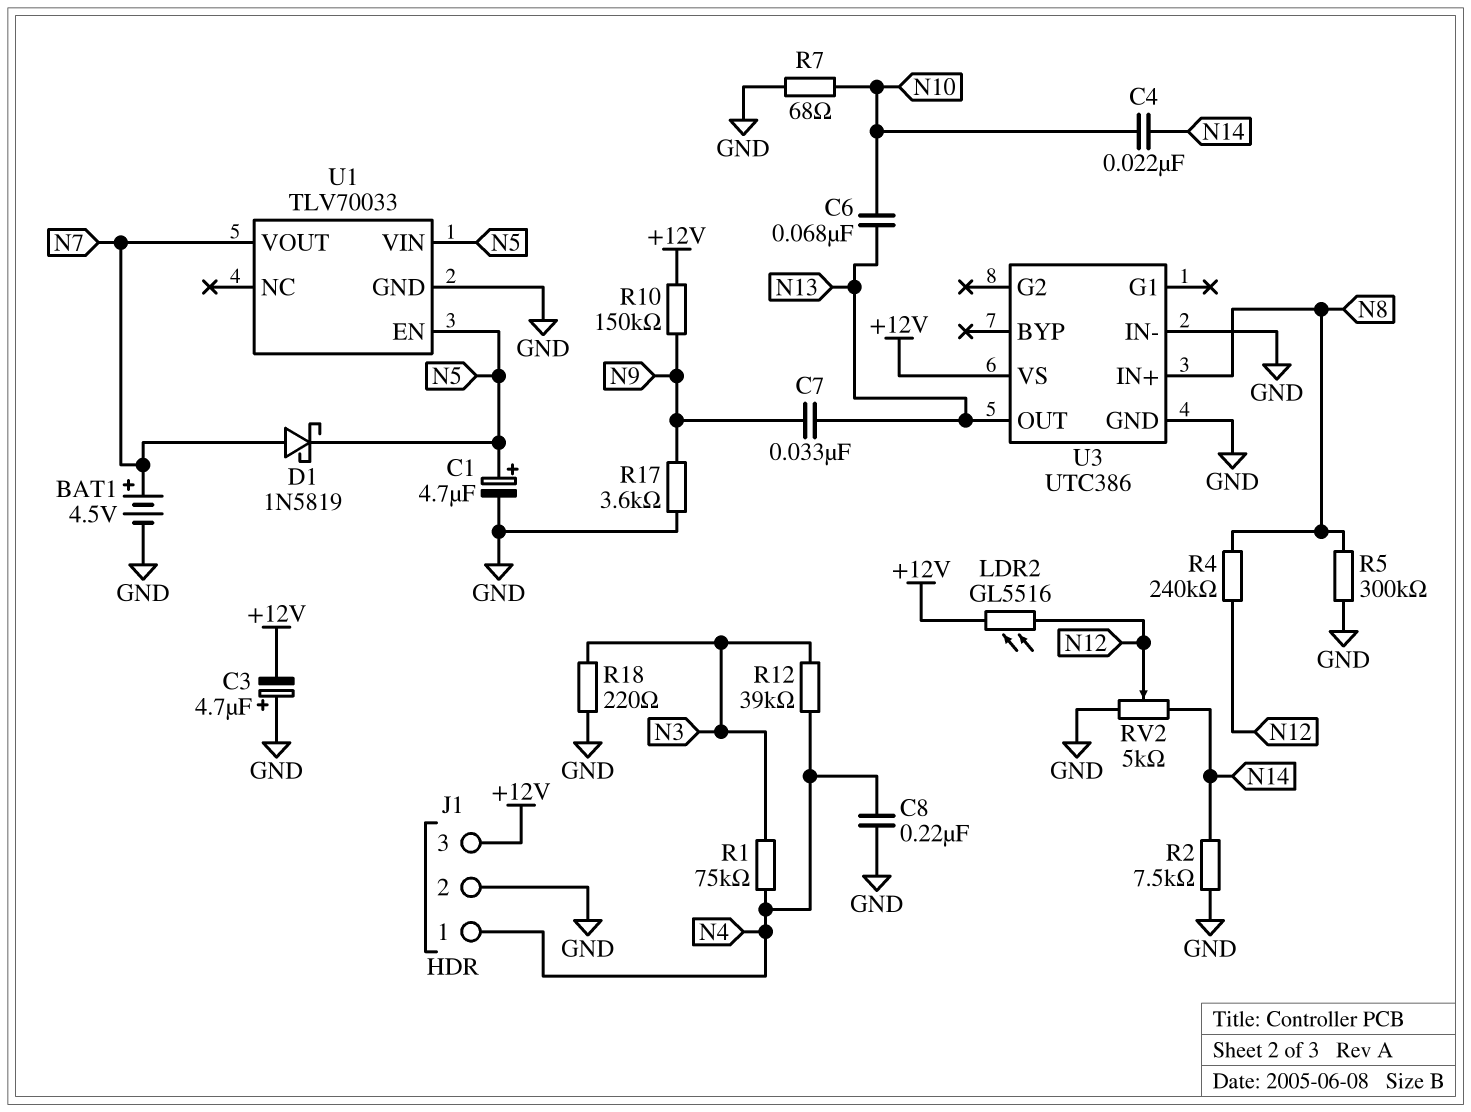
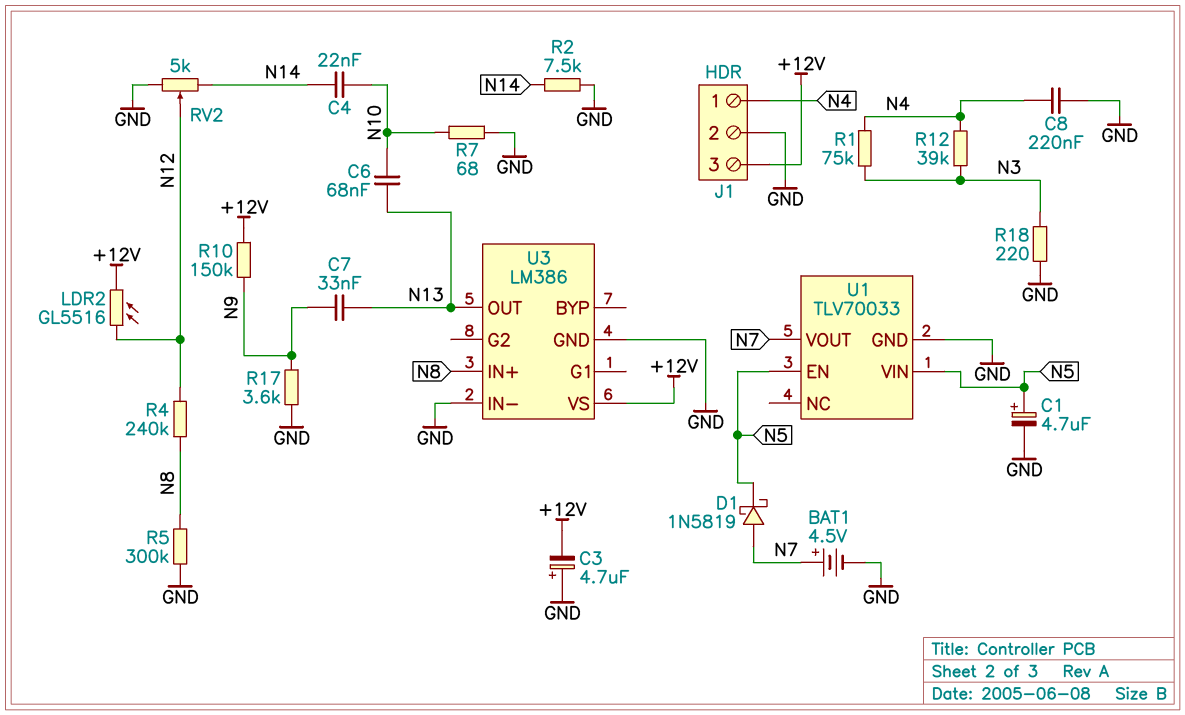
U3: UTC386 -> LM386

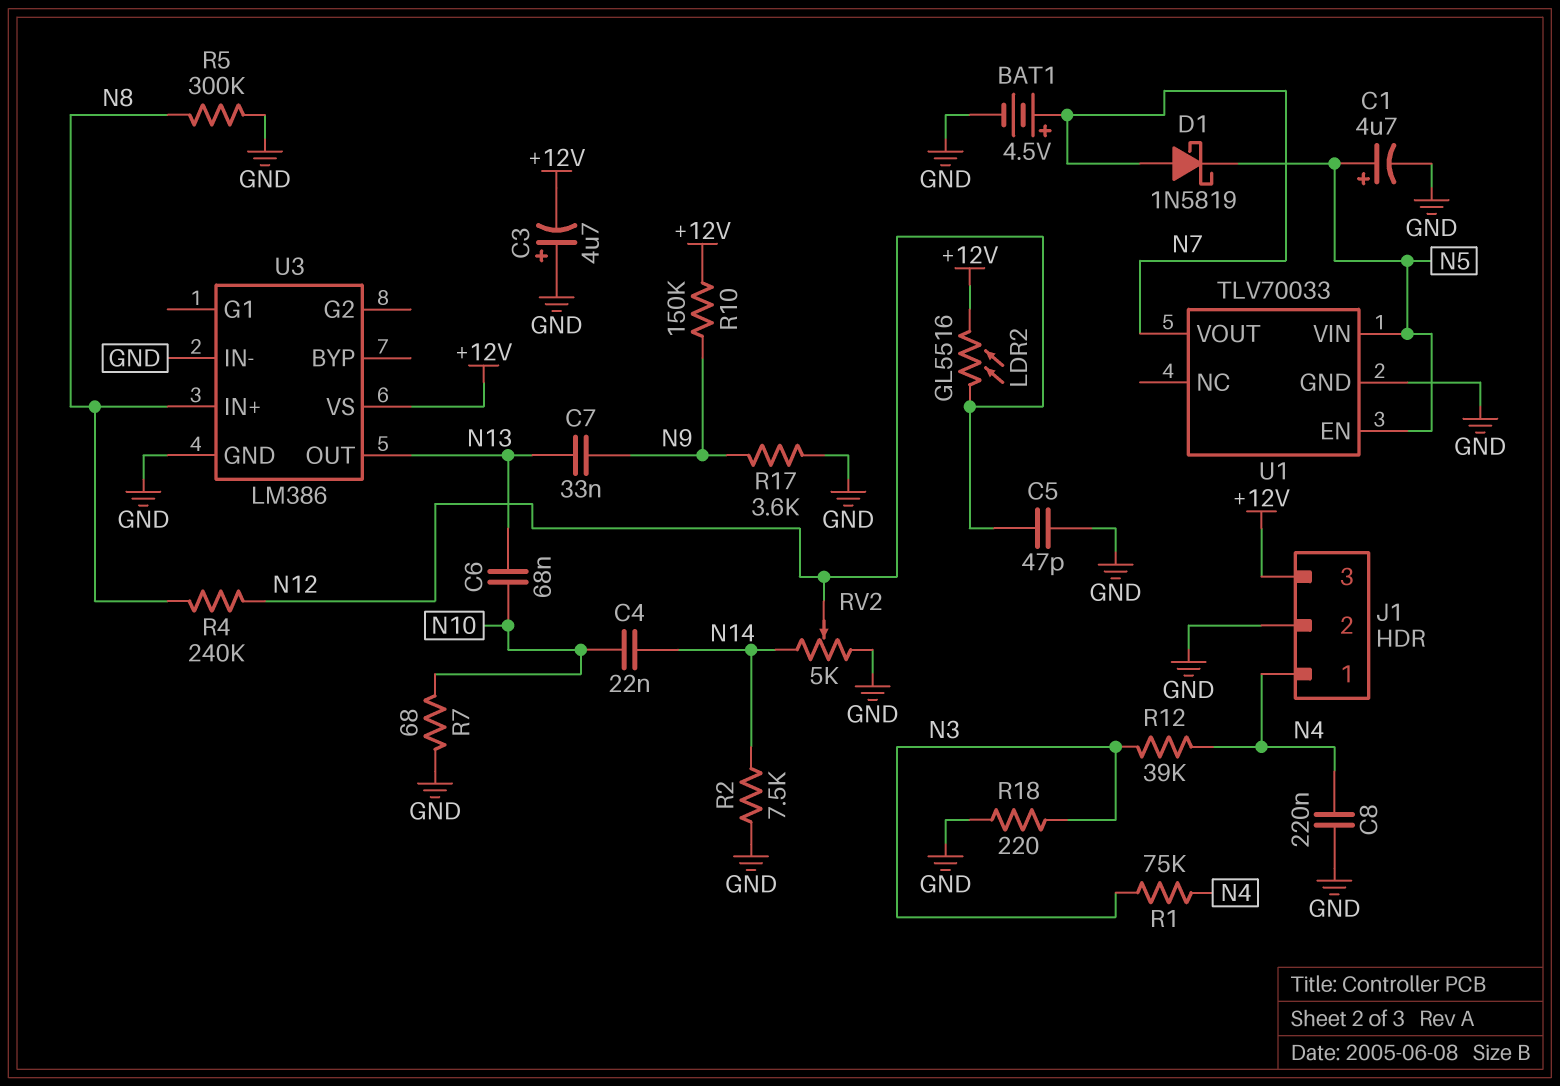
C5: none -> 47pF (GND, N12)

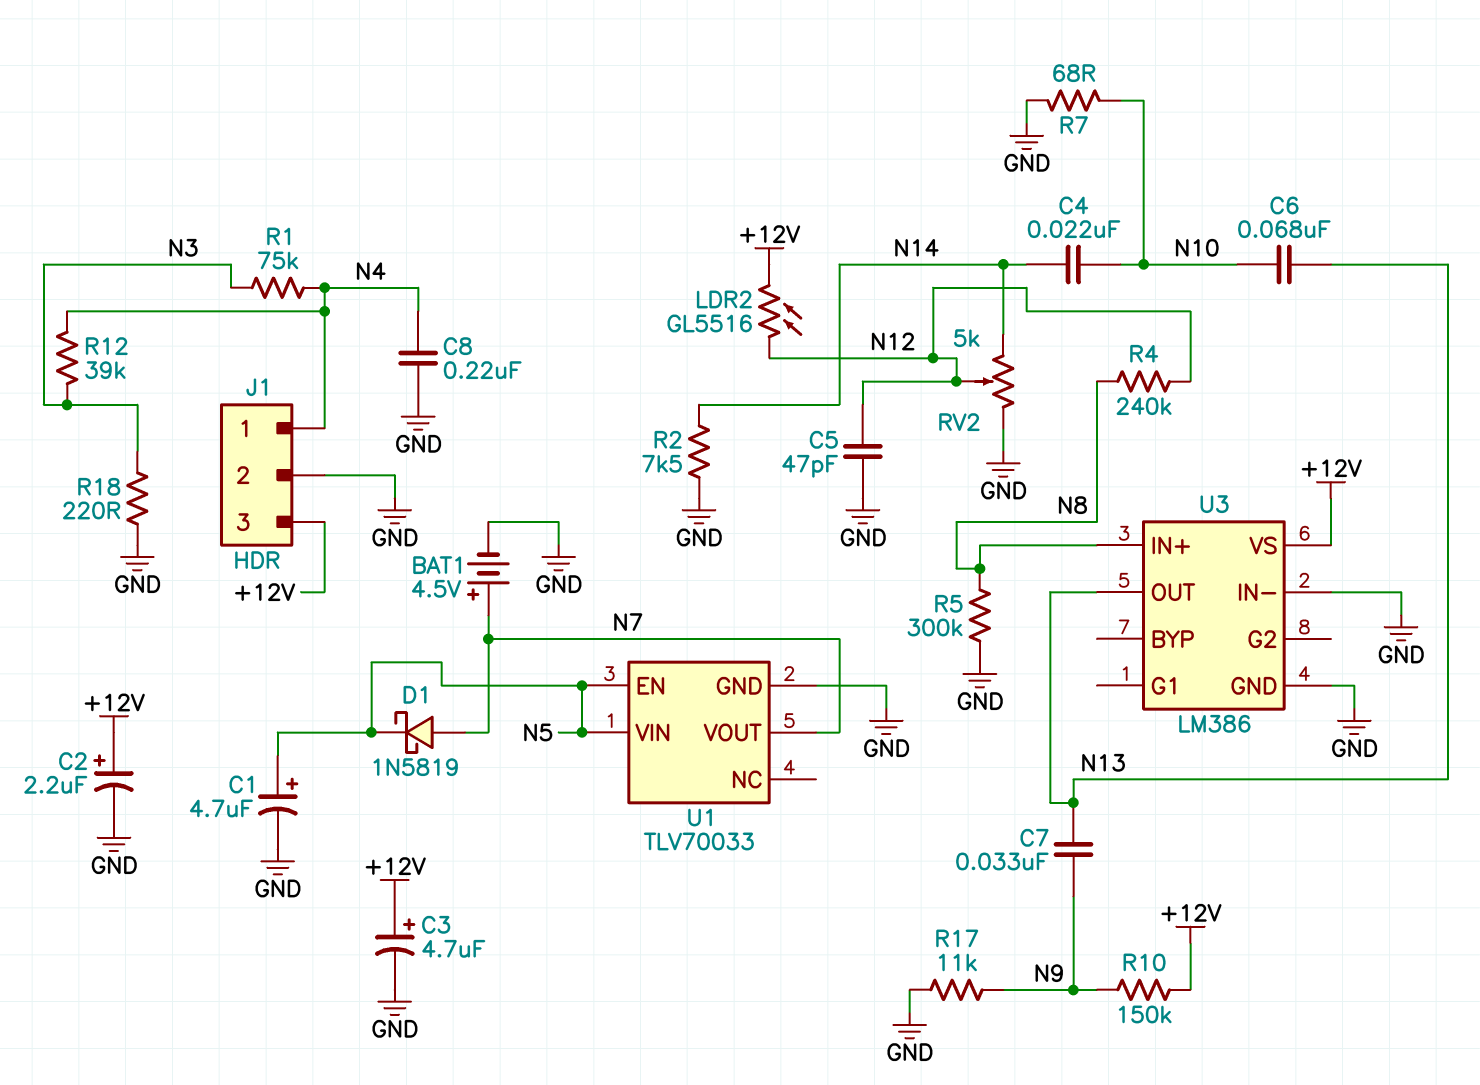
C2: none -> 2.2uF (plus +12V, minus GND)
C3: 4.7uF (plus GND, minus +12V) -> 4.7uF (plus +12V, minus GND)
R17: 3.6k (GND, N9) -> 11k (GND, N9)

